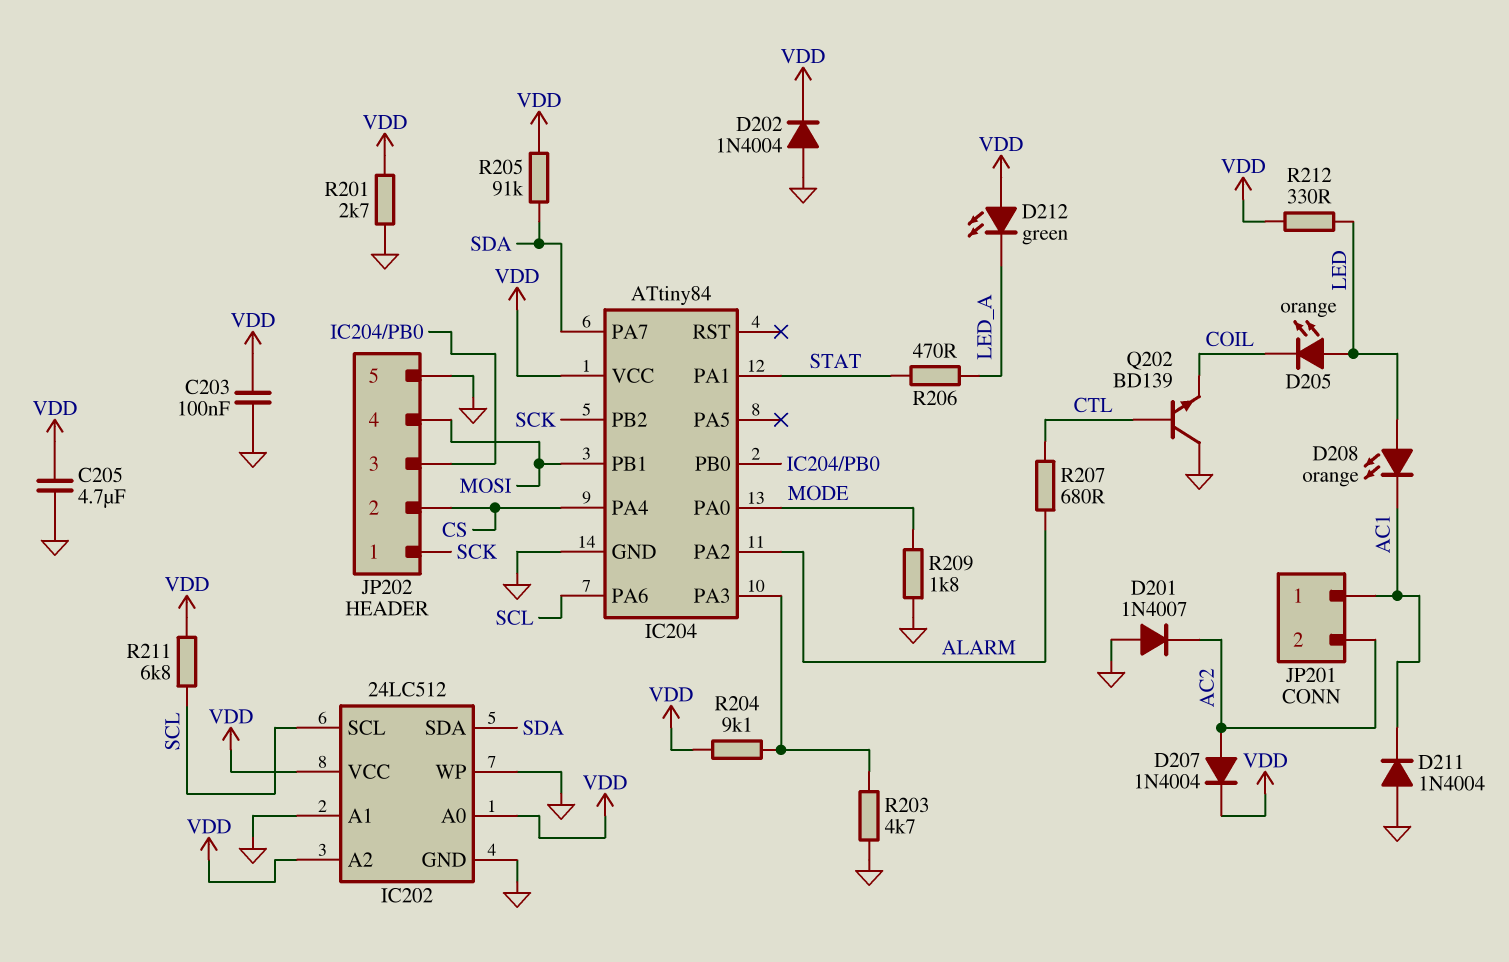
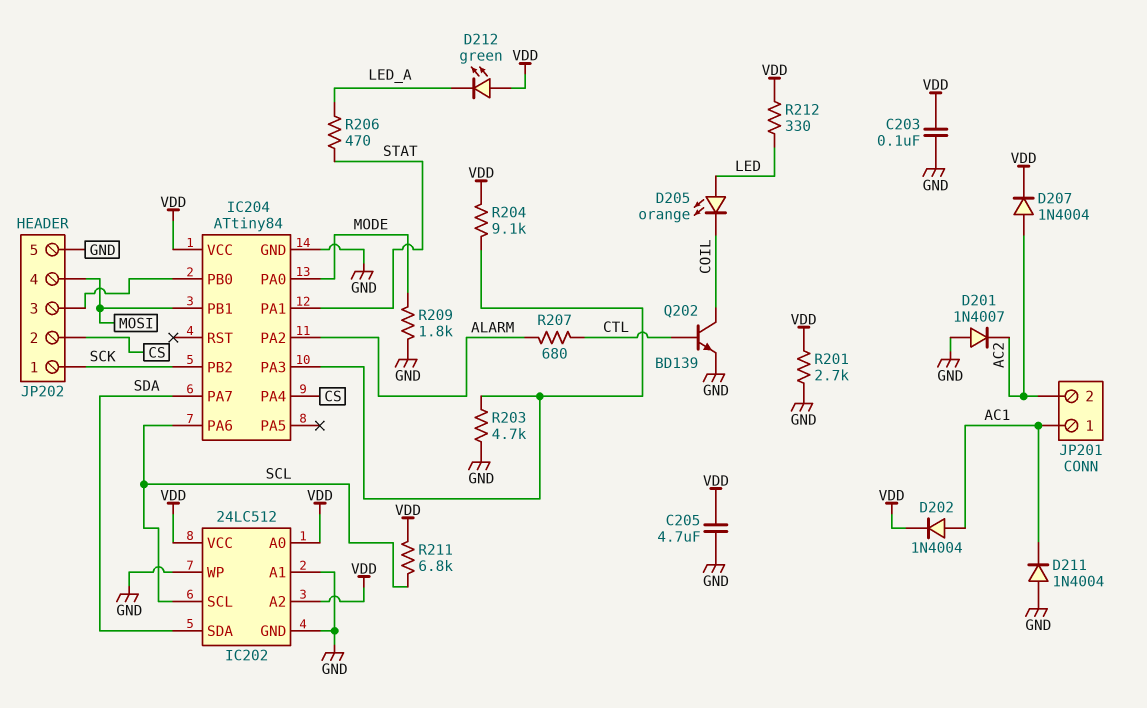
D202: diode 1N4004 (A GND, K VDD) -> diode 1N4004 (A AC1, K VDD)
D208: LED orange (A LED, K AC1) -> none
Q202: NPN BD139 (B CTL, C GND, E COIL) -> NPN BD139 (B CTL, C COIL, E GND)
R205: 91k (SDA, VDD) -> none

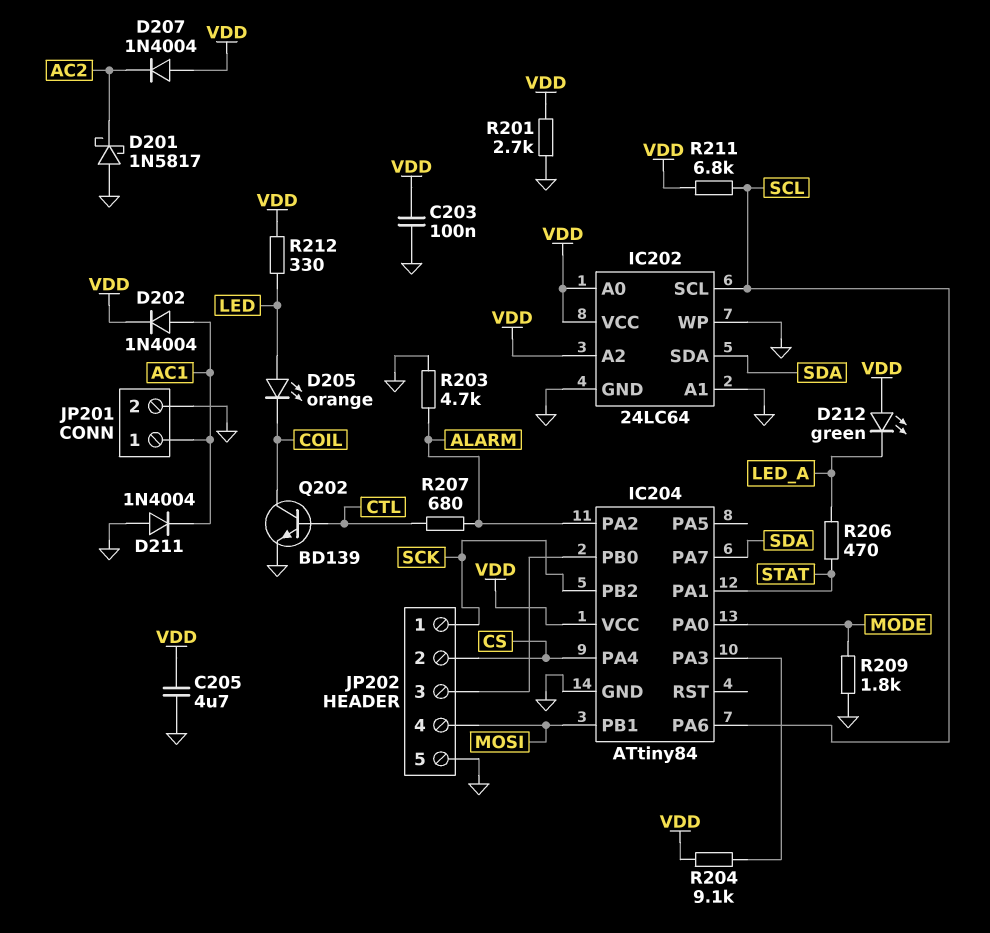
D201: diode 1N4007 (A GND, K AC2) -> schottky 1N5817 (A GND, K AC2)
D207: diode 1N4004 (A AC2, K VDD) -> diode 1N4004 (A VDD, K AC2)
IC202: 24LC512 -> 24LC64
JP201 pin 2: AC2 -> GND
R203: 4.7k (GND, IC204/PA3) -> 4.7k (ALARM, GND)

